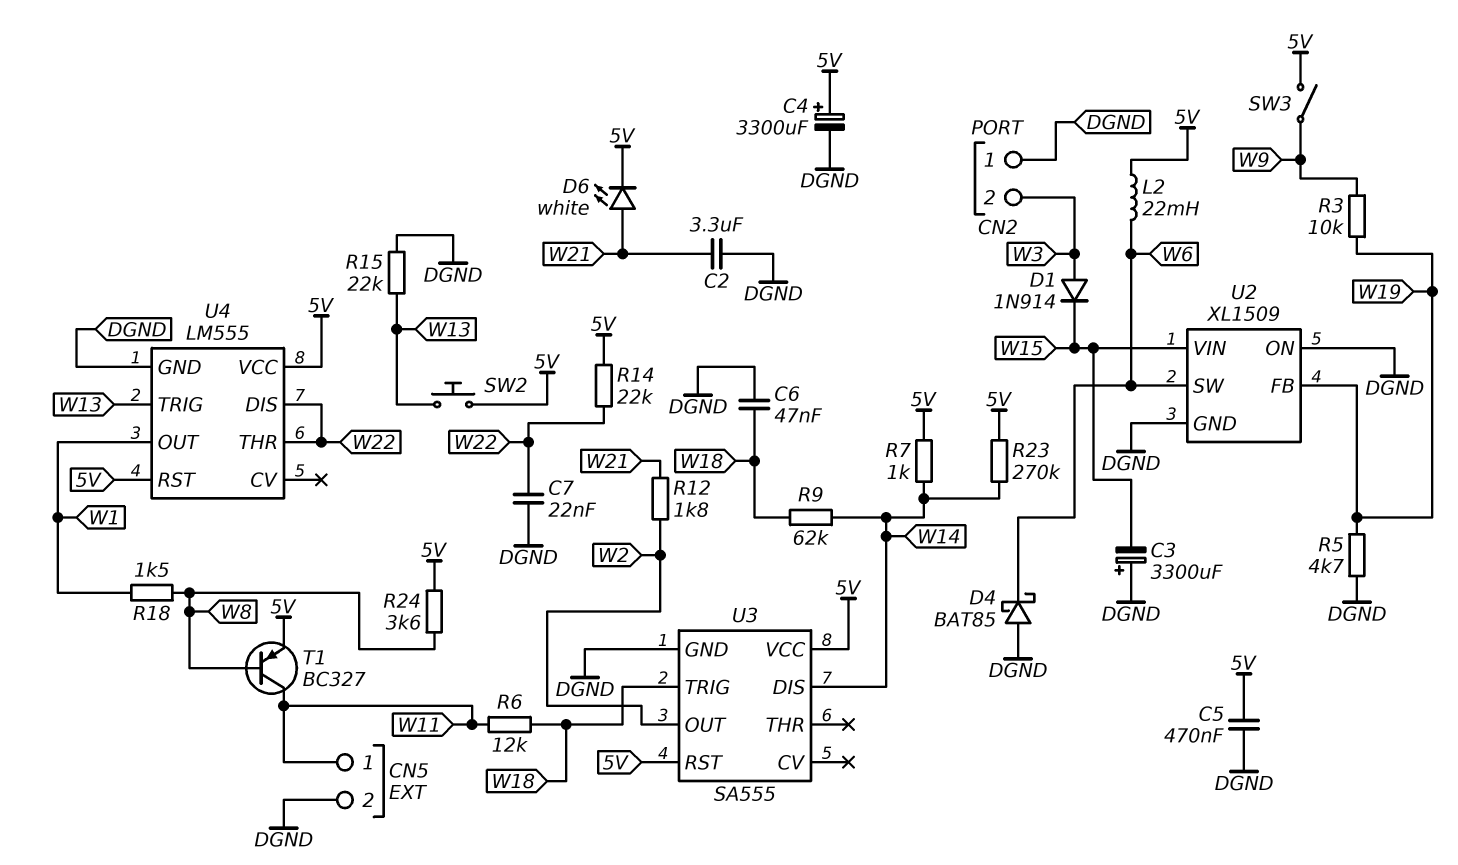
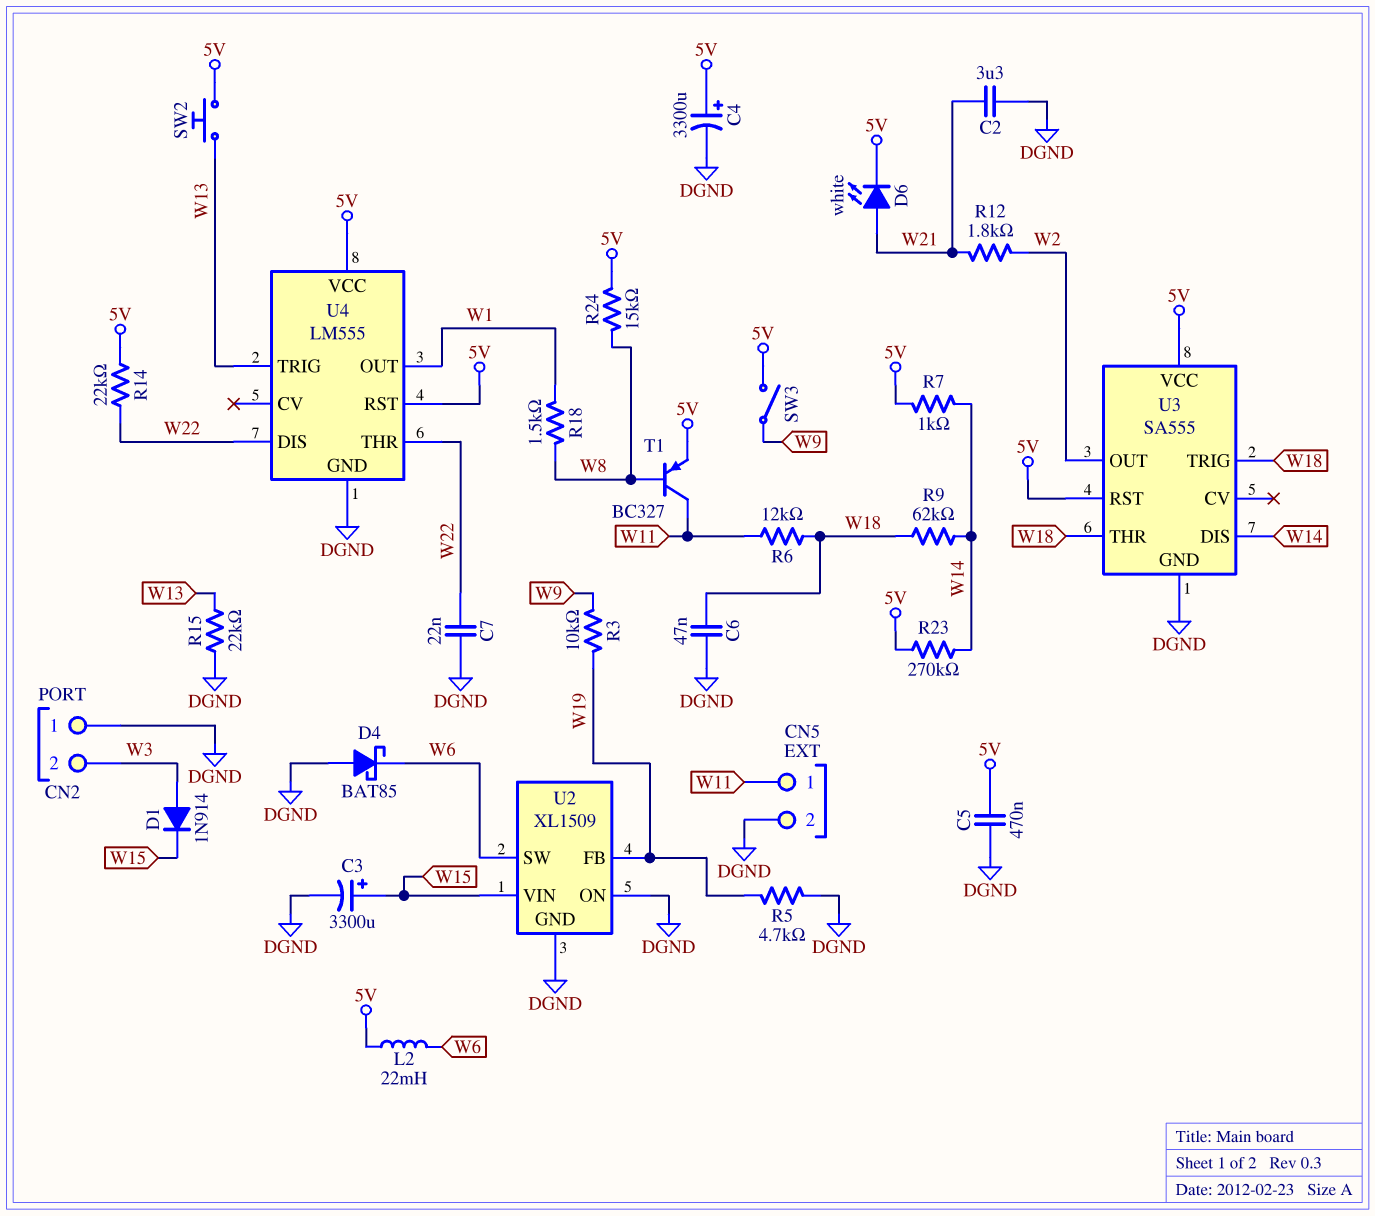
C3: 3300uF (plus DGND, minus W15) -> 3300uF (plus W15, minus DGND)
R24: 3.6k (5V, W8) -> 15k (5V, W8)
U3 pin THR: none -> W18

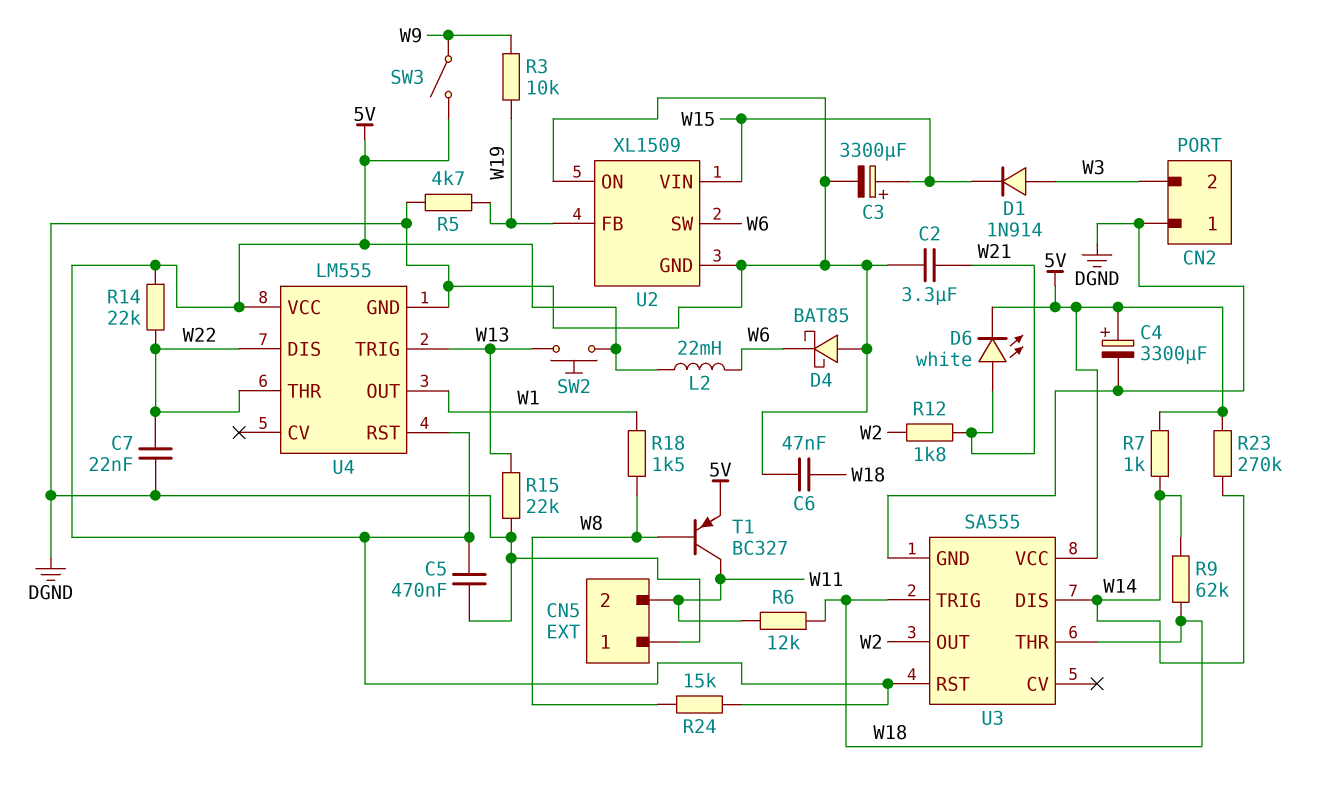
CN5 pin 1: W11 -> DGND
CN5 pin 2: DGND -> W11

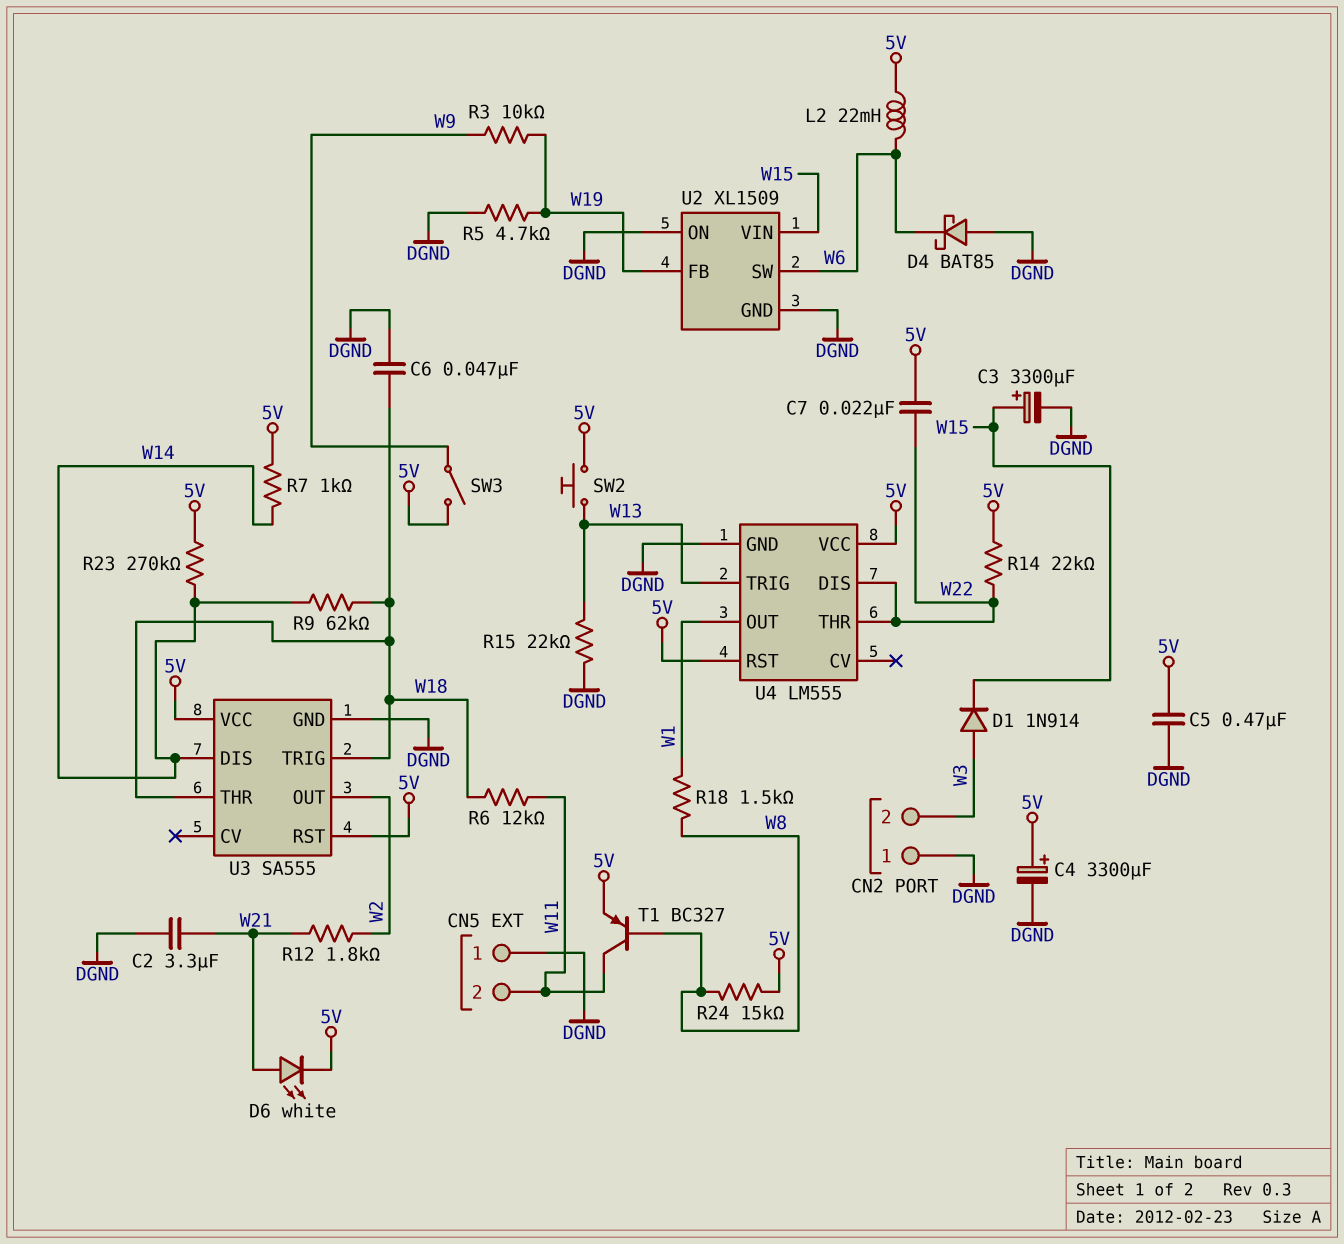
C7: 22nF (DGND, W22) -> 22nF (5V, W22)

